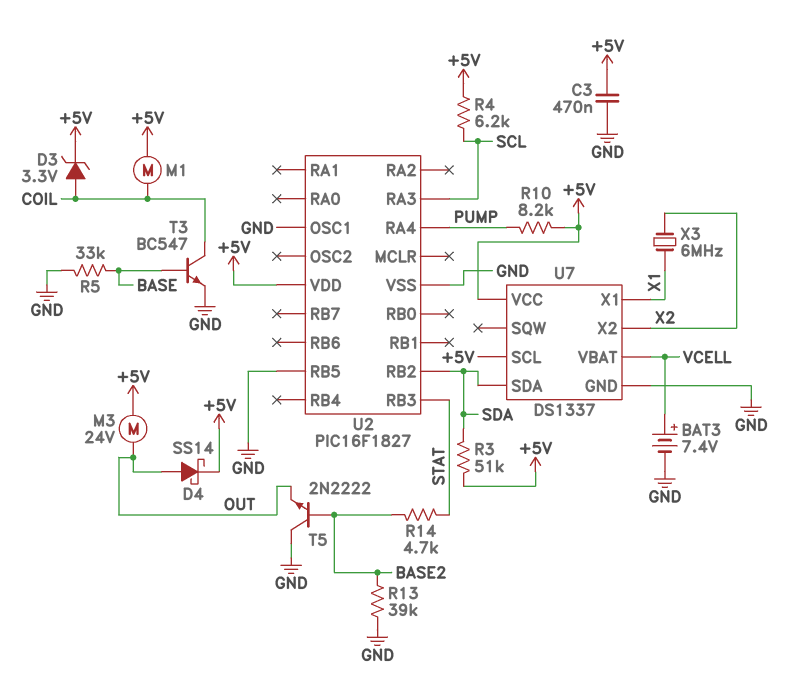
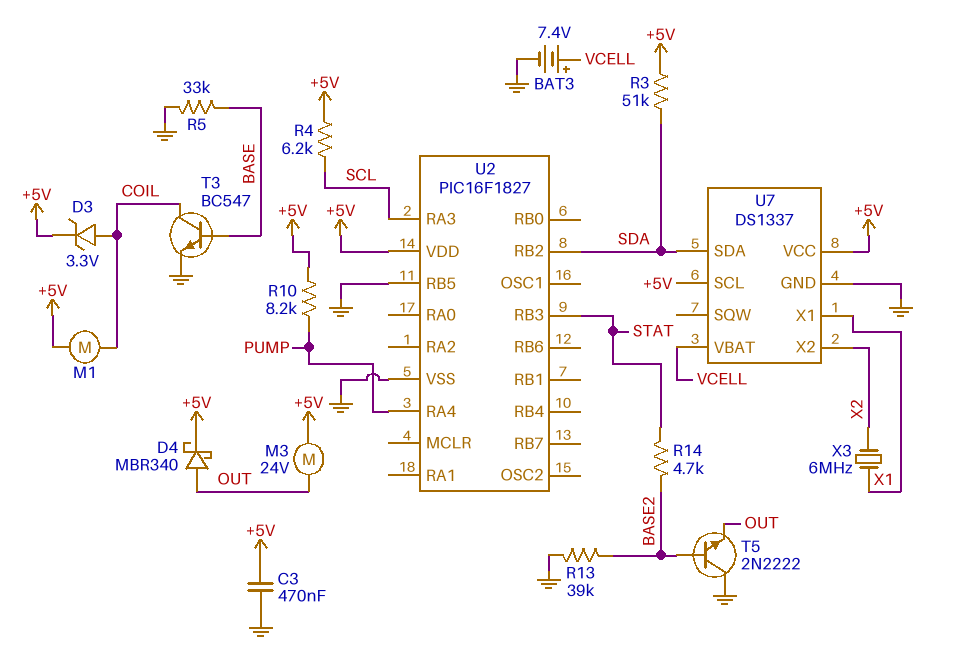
D4: schottky SS14 (A OUT, K +5V) -> schottky MBR340 (A OUT, K +5V)
U2 pin OSC1: GND -> none

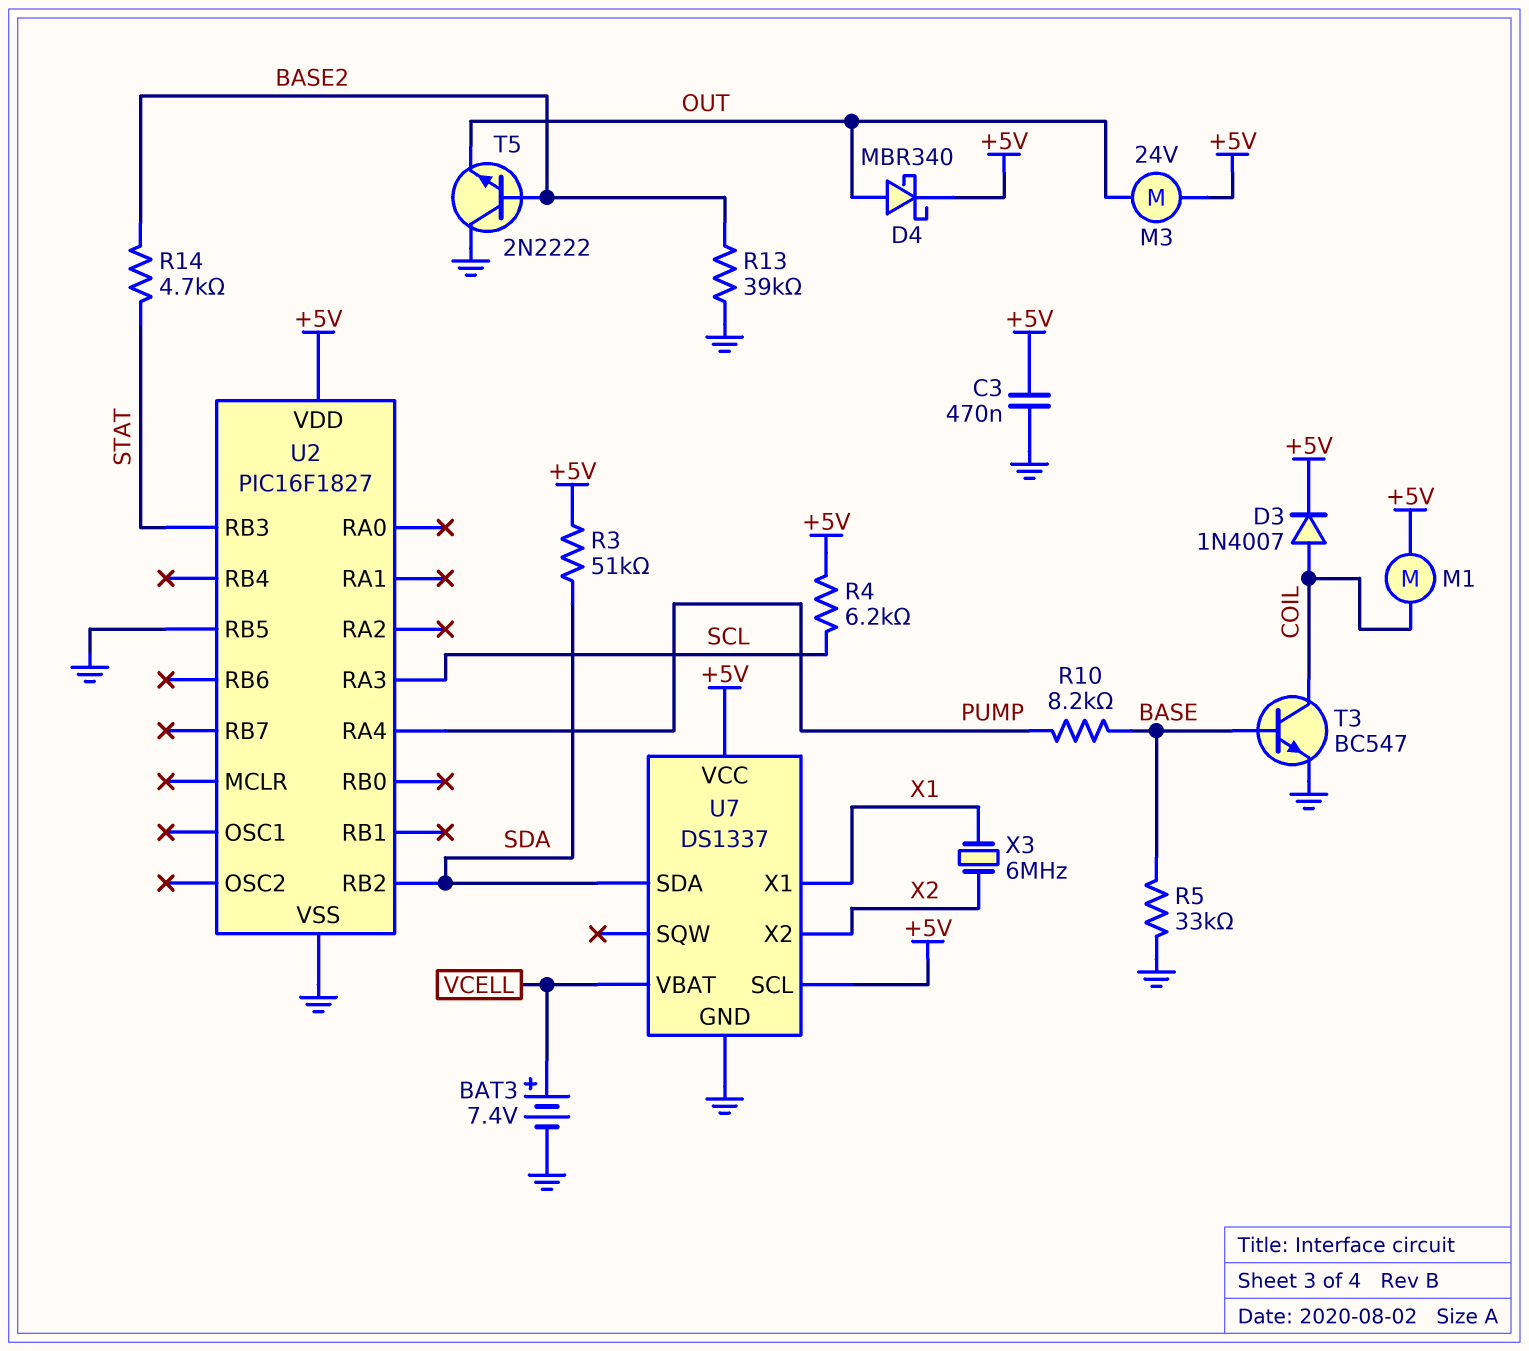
D3: zener 3.3V (A COIL, K +5V) -> diode 1N4007 (A COIL, K +5V)
R10: 8.2k (+5V, PUMP) -> 8.2k (BASE, PUMP)

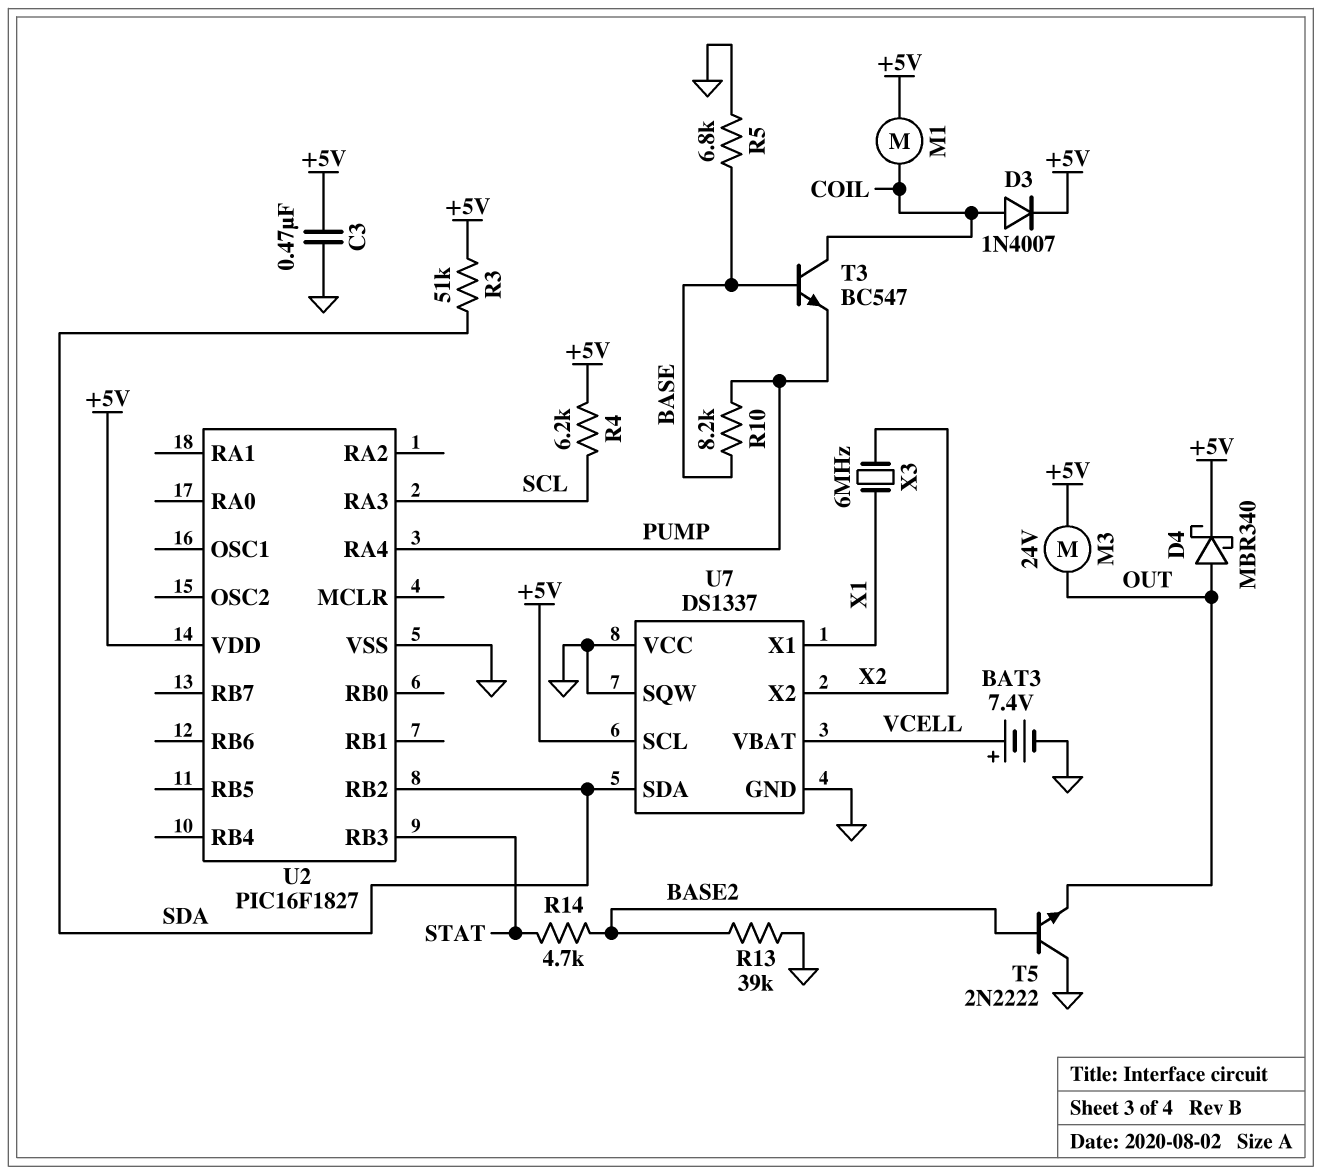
R5: 33k (BASE, GND) -> 6.8k (BASE, GND)
T3: NPN BC547 (B BASE, C COIL, E GND) -> NPN BC547 (B BASE, C COIL, E PUMP)
U2 pin RB5: GND -> none
U7 pin SQW: none -> GND
U7 pin VCC: +5V -> GND

